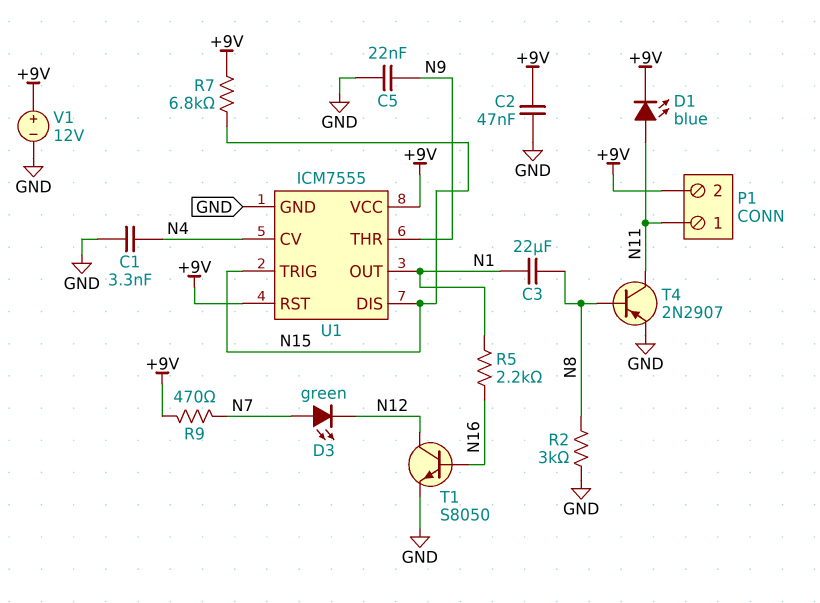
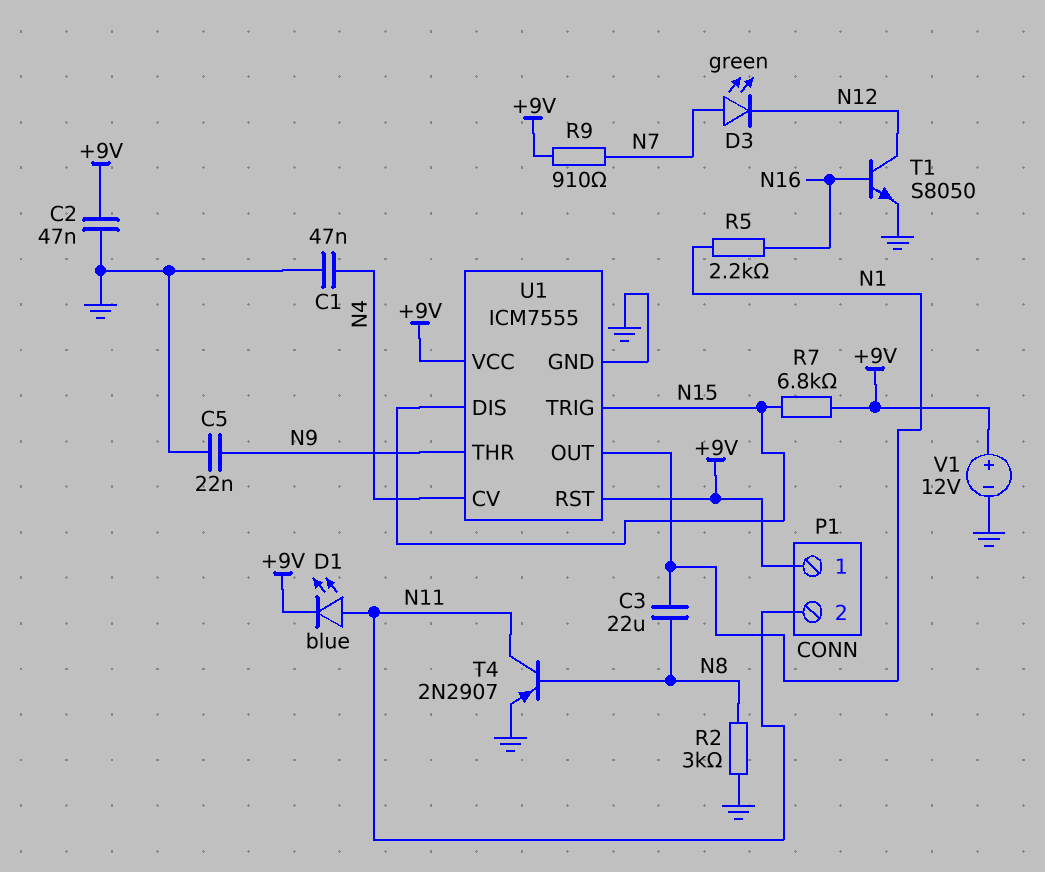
C1: 3.3nF (GND, N4) -> 47nF (GND, N4)
P1 pin 1: N11 -> +9V
P1 pin 2: +9V -> N11
R9: 470 (+9V, N7) -> 910 (+9V, N7)

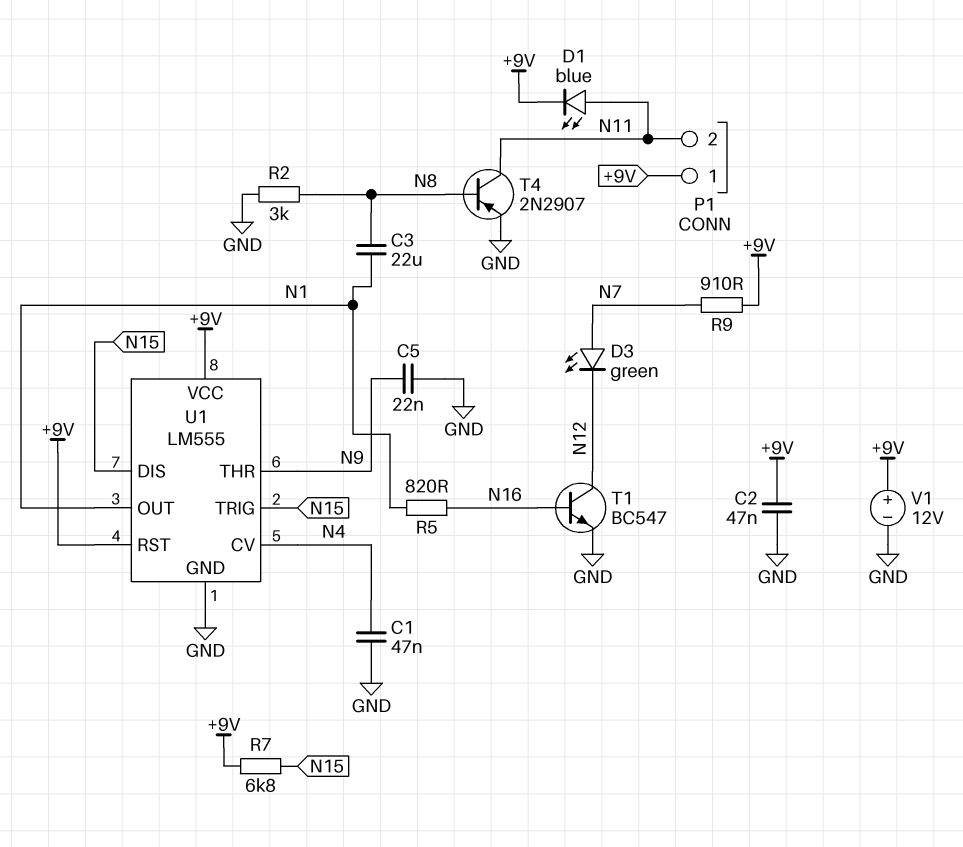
R5: 2.2k (N1, N16) -> 820 (N1, N16)
T1: NPN S8050 (B N16, C N12, E GND) -> NPN BC547 (B N16, C N12, E GND)
U1: ICM7555 -> LM555

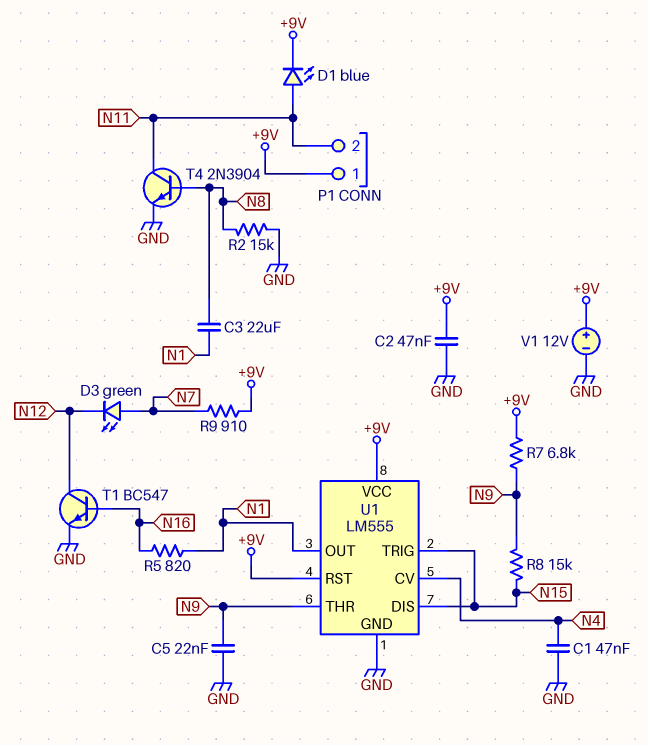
R2: 3k (GND, N8) -> 15k (GND, N8)
R7: 6.8k (+9V, N15) -> 6.8k (+9V, N9)
R8: none -> 15k (N9, N15)
T4: PNP 2N2907 (B N8, C N11, E GND) -> NPN 2N3904 (B N8, C N11, E GND)

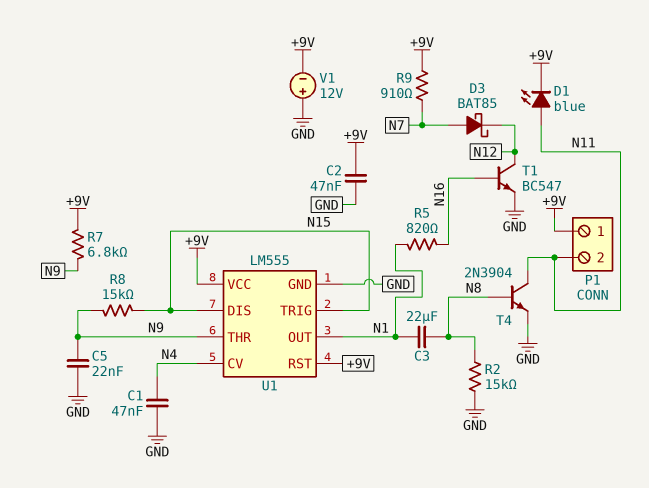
D3: LED green (A N7, K N12) -> schottky BAT85 (A N7, K N12)
V1: 12V (plus +9V, minus GND) -> 12V (plus GND, minus +9V)

